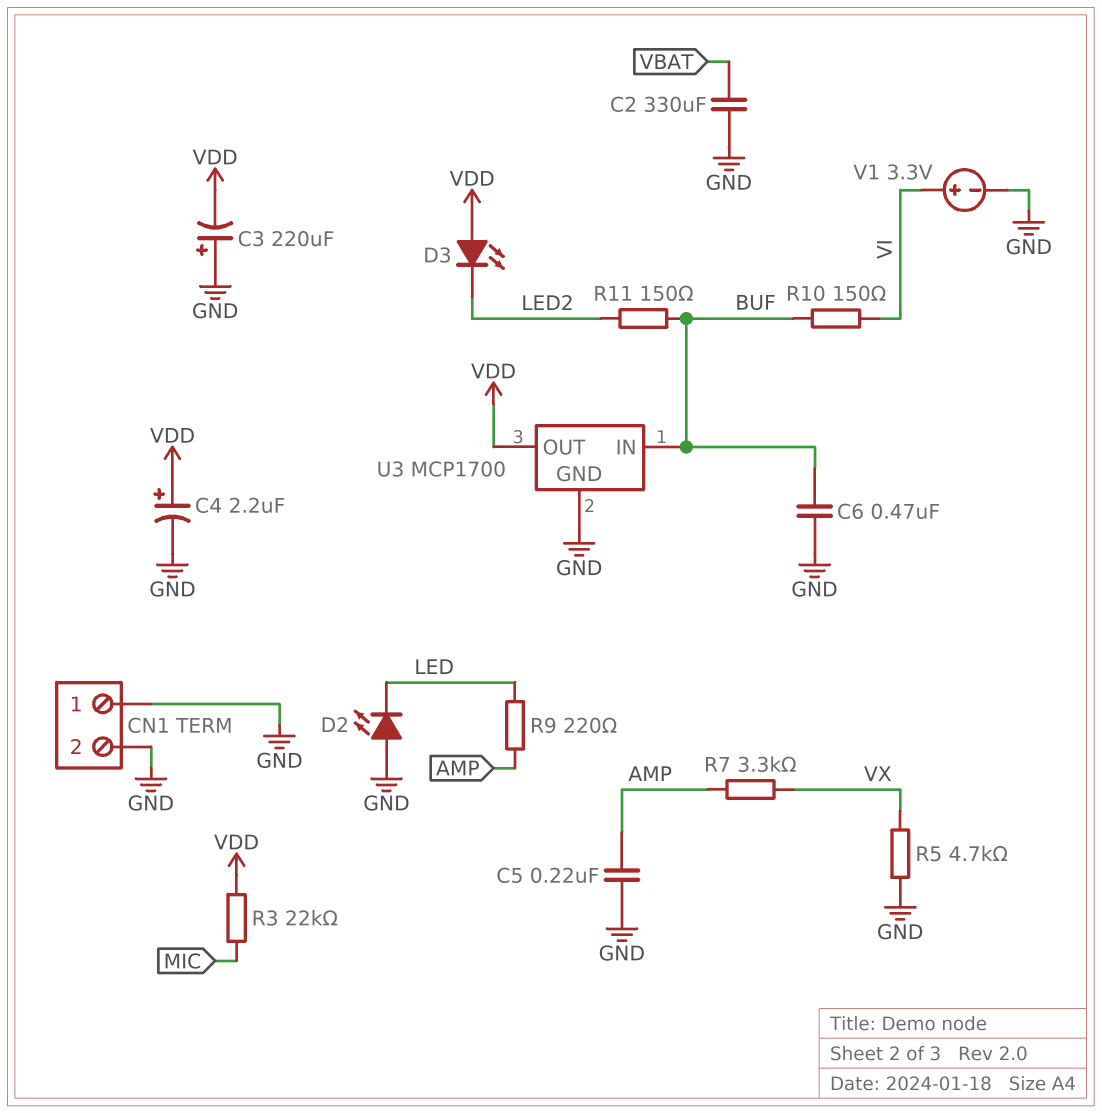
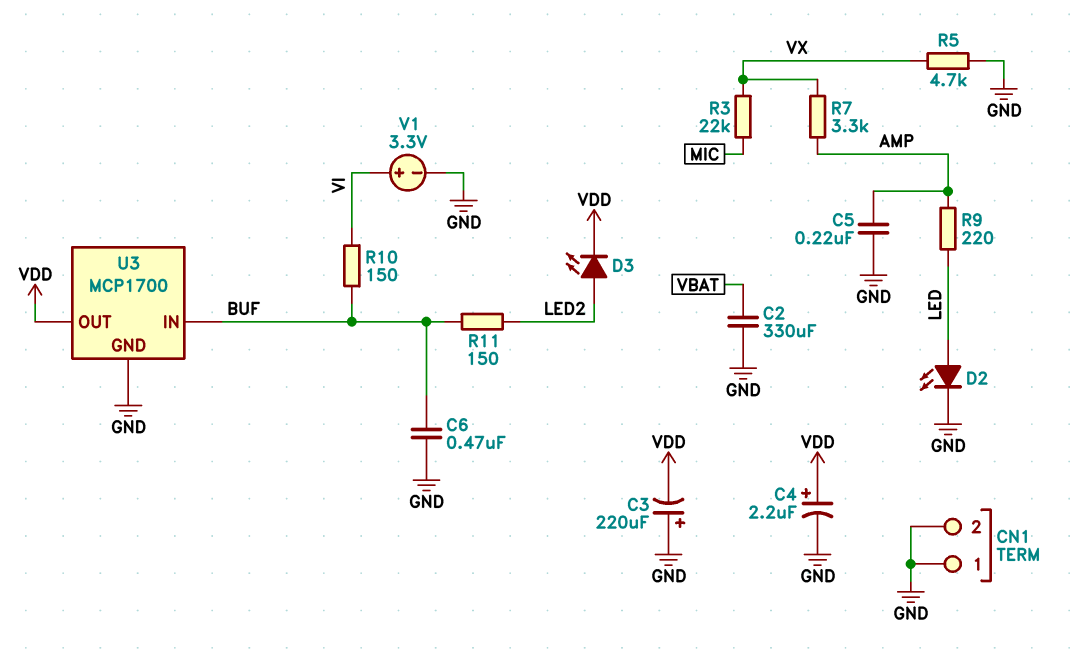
D2: LED (A GND, K LED) -> LED (A LED, K GND)
D3: LED (A VDD, K LED2) -> LED (A LED2, K VDD)
R3: 22k (MIC, VDD) -> 22k (MIC, VX)

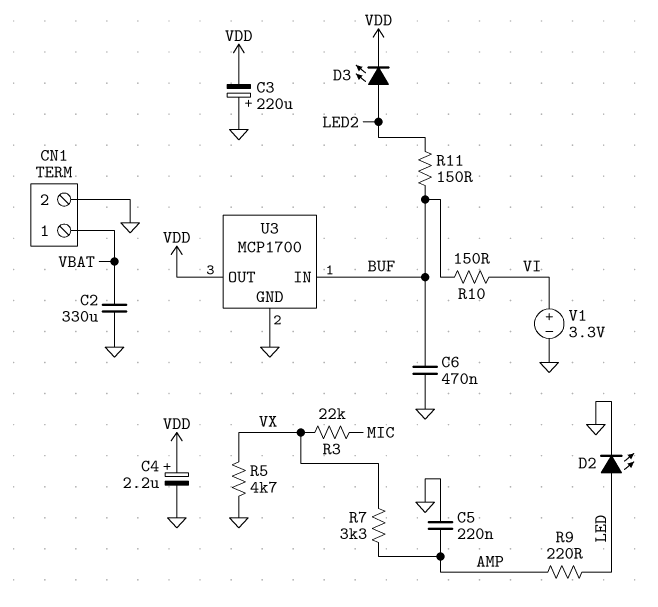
CN1 pin 1: GND -> VBAT

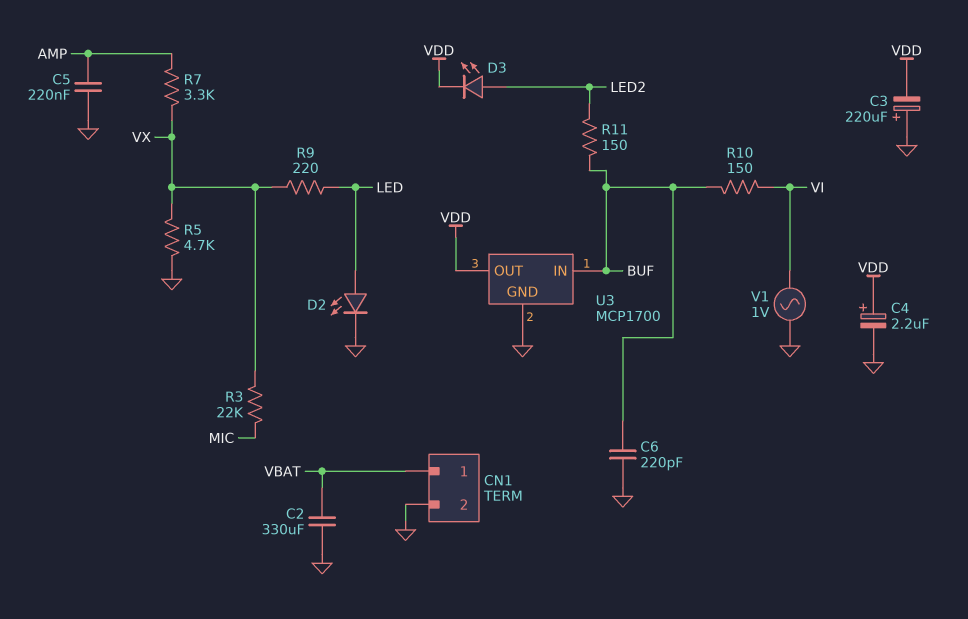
C6: 470nF (BUF, GND) -> 220pF (BUF, GND)
R9: 220 (AMP, LED) -> 220 (LED, VX)
V1: 3.3V (plus VI, minus GND) -> AC 1V (GND, VI)

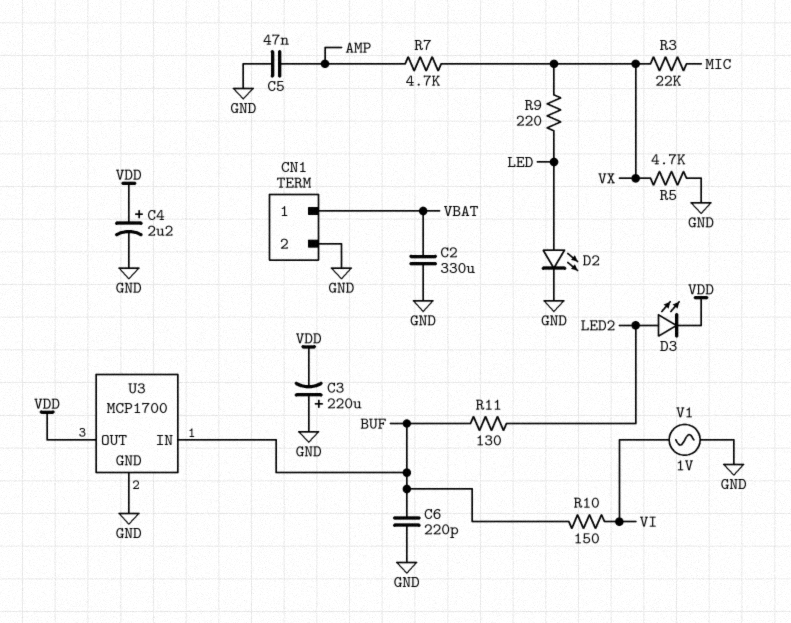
C5: 220nF (AMP, GND) -> 47nF (AMP, GND)
R7: 3.3k (AMP, VX) -> 4.7k (AMP, VX)
R11: 150 (BUF, LED2) -> 130 (BUF, LED2)

